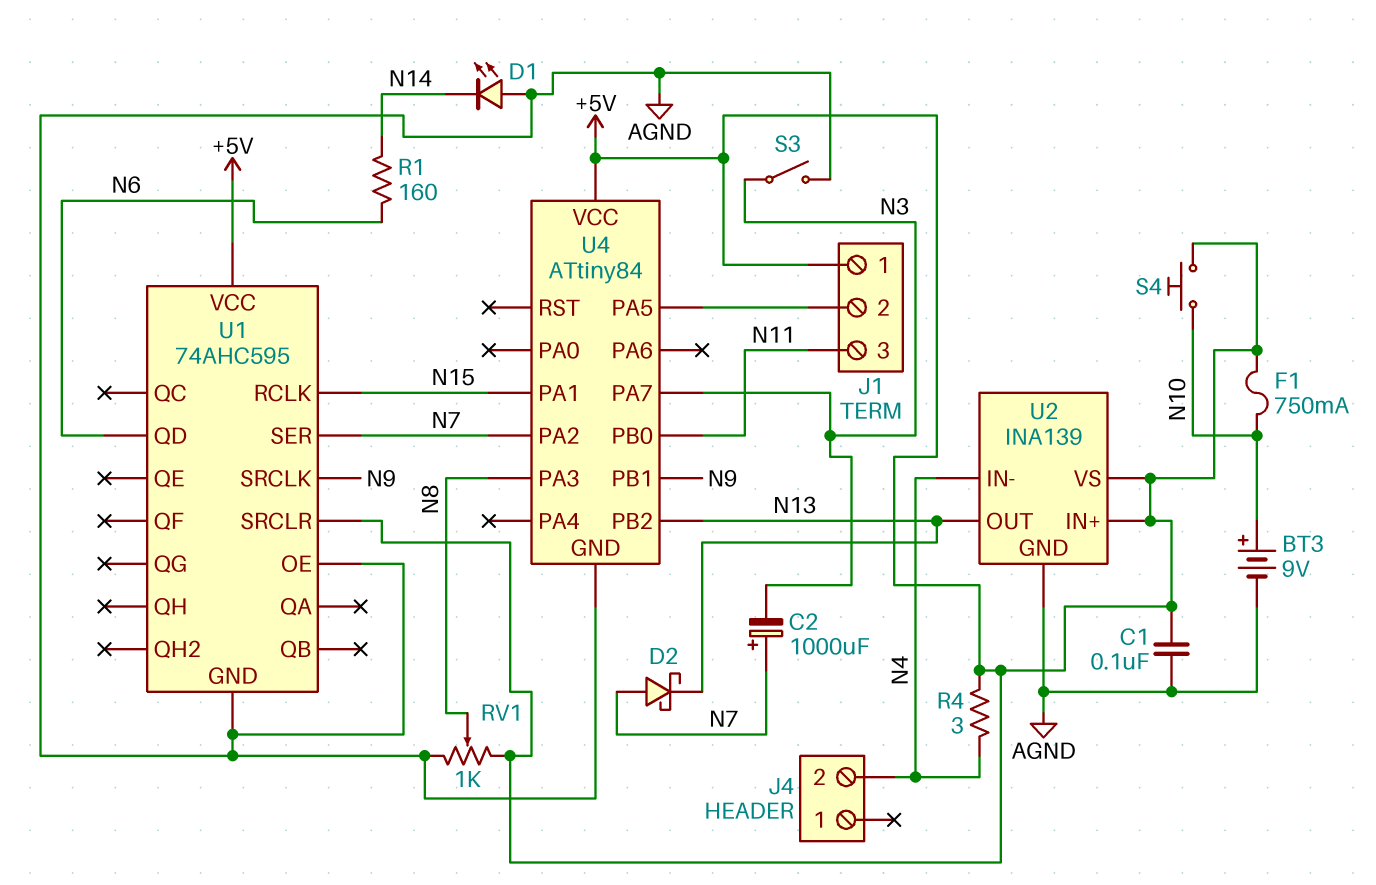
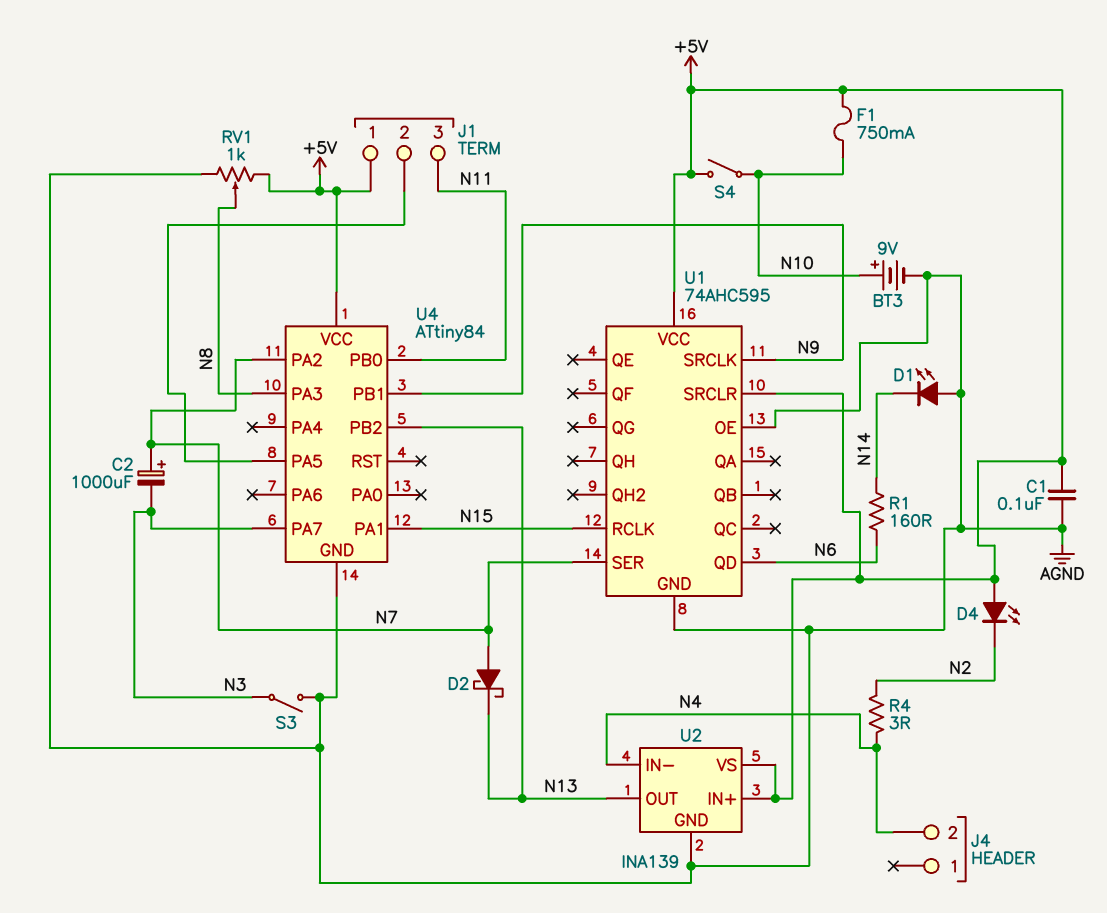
D4: none -> LED (A +5V, K N2)
R4: 3 (+5V, N4) -> 3 (N2, N4)
S4: button (+5V, N10) -> switch (+5V, N10)

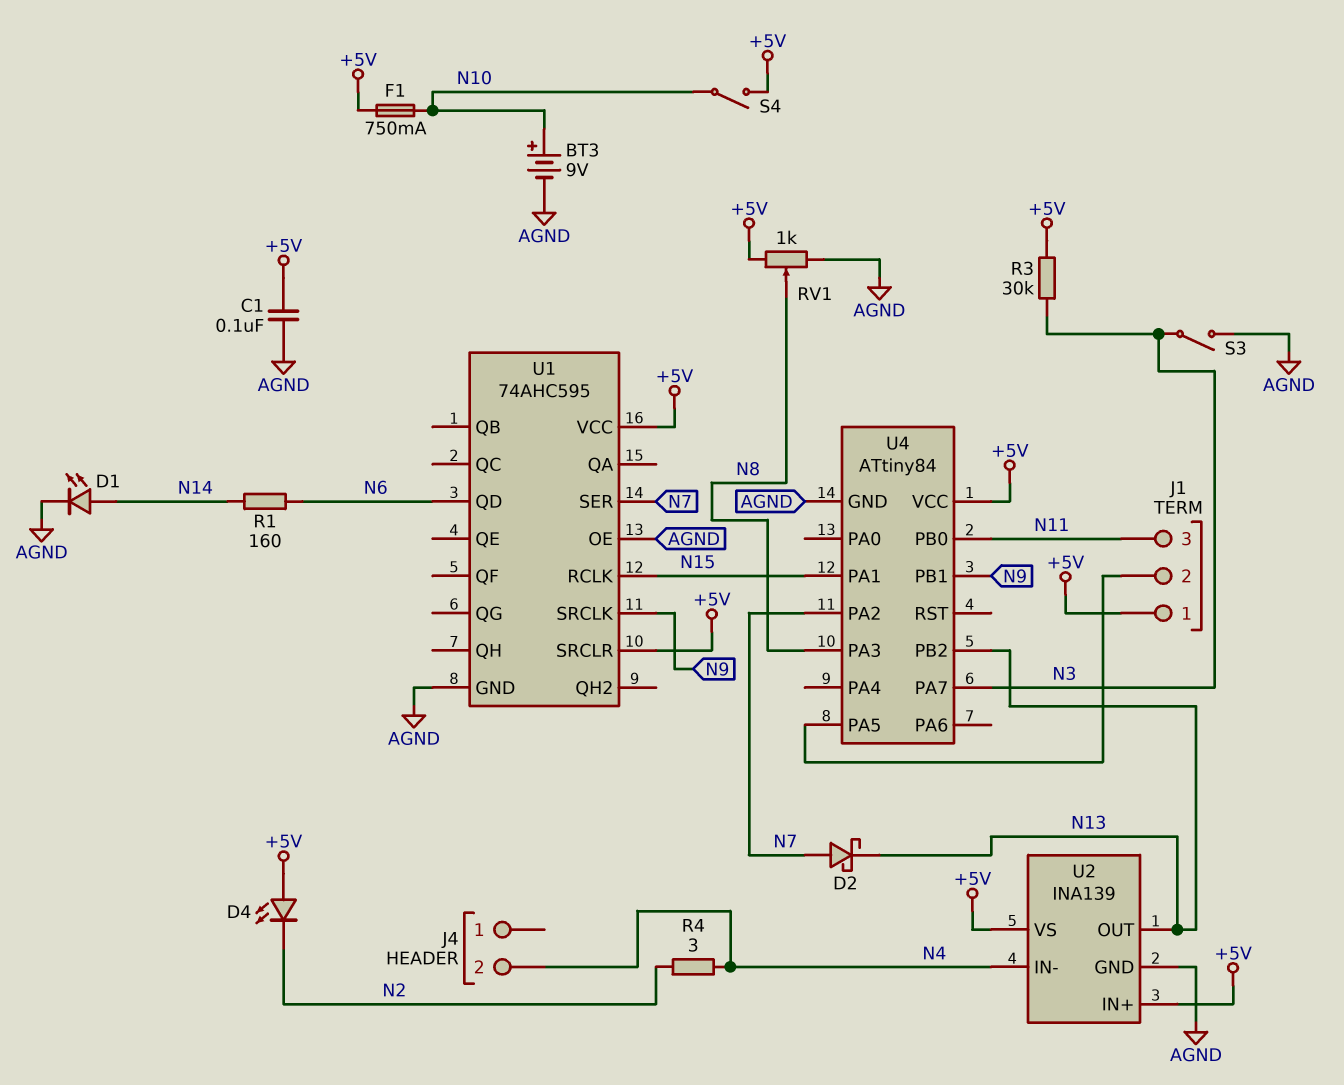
C2: 1000uF (plus N7, minus N3) -> none
D1: LED (A AGND, K N14) -> LED (A N14, K AGND)
R3: none -> 30k (+5V, N3)

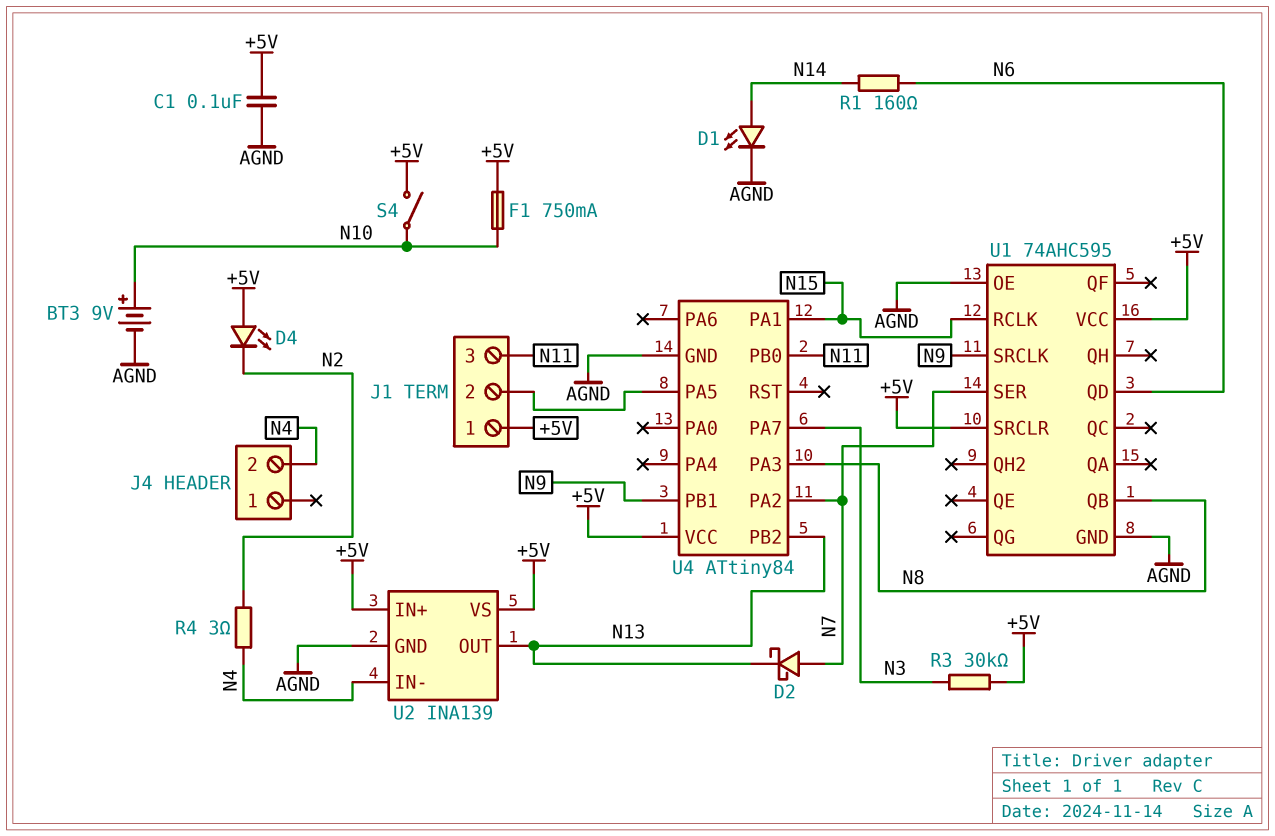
RV1: 1k (+5V, AGND, wiper N8) -> none
S3: switch (AGND, N3) -> none
U1 pin QB: none -> N8

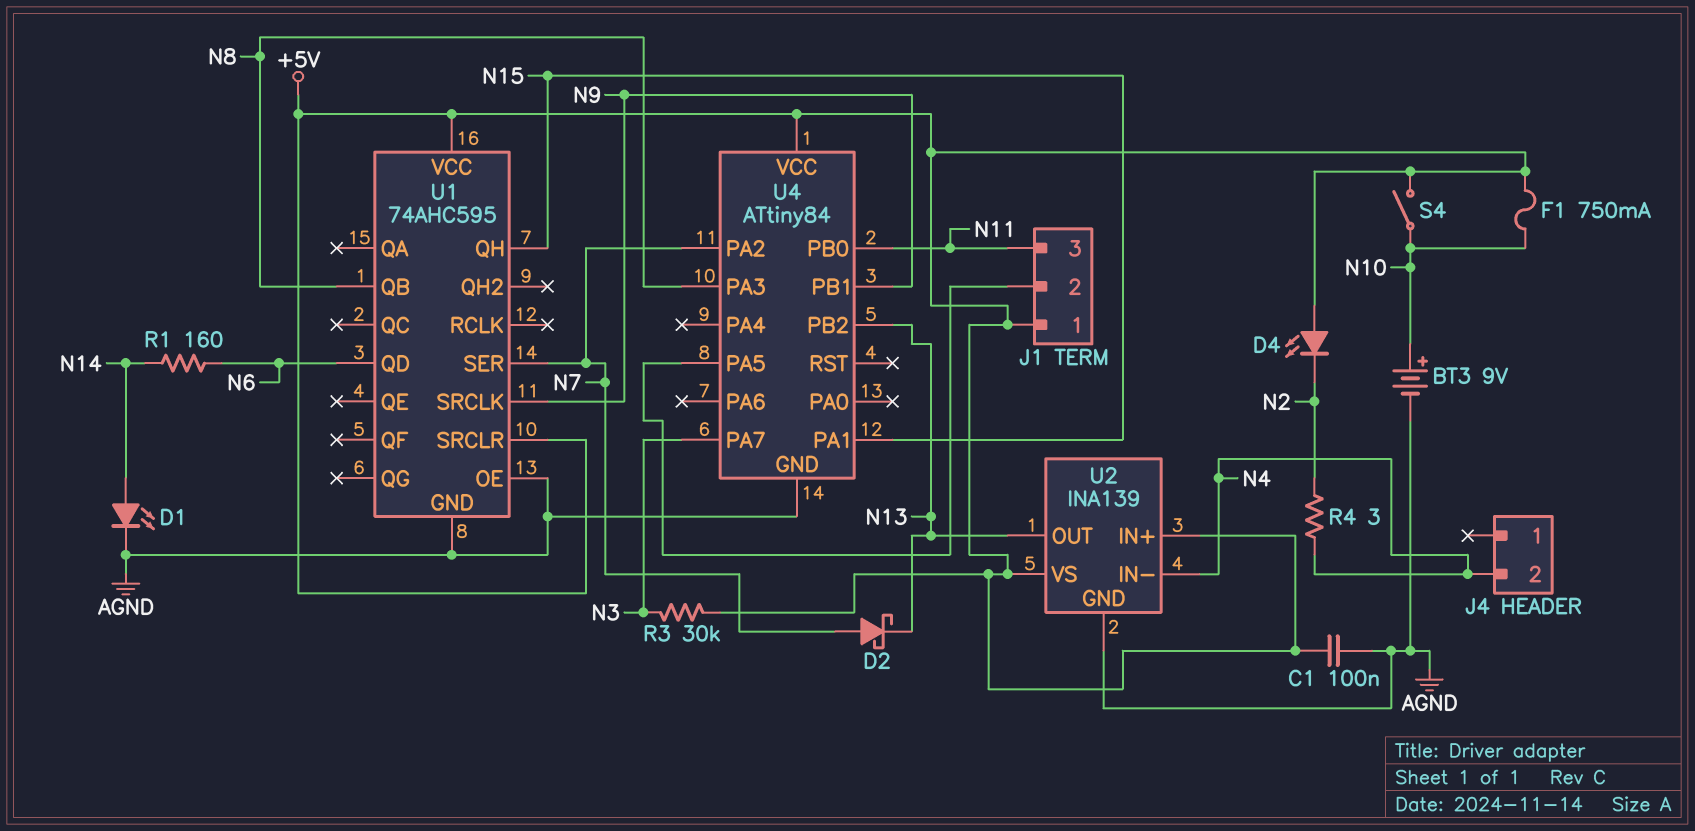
U1 pin QH: none -> N15
U1 pin RCLK: N15 -> none

